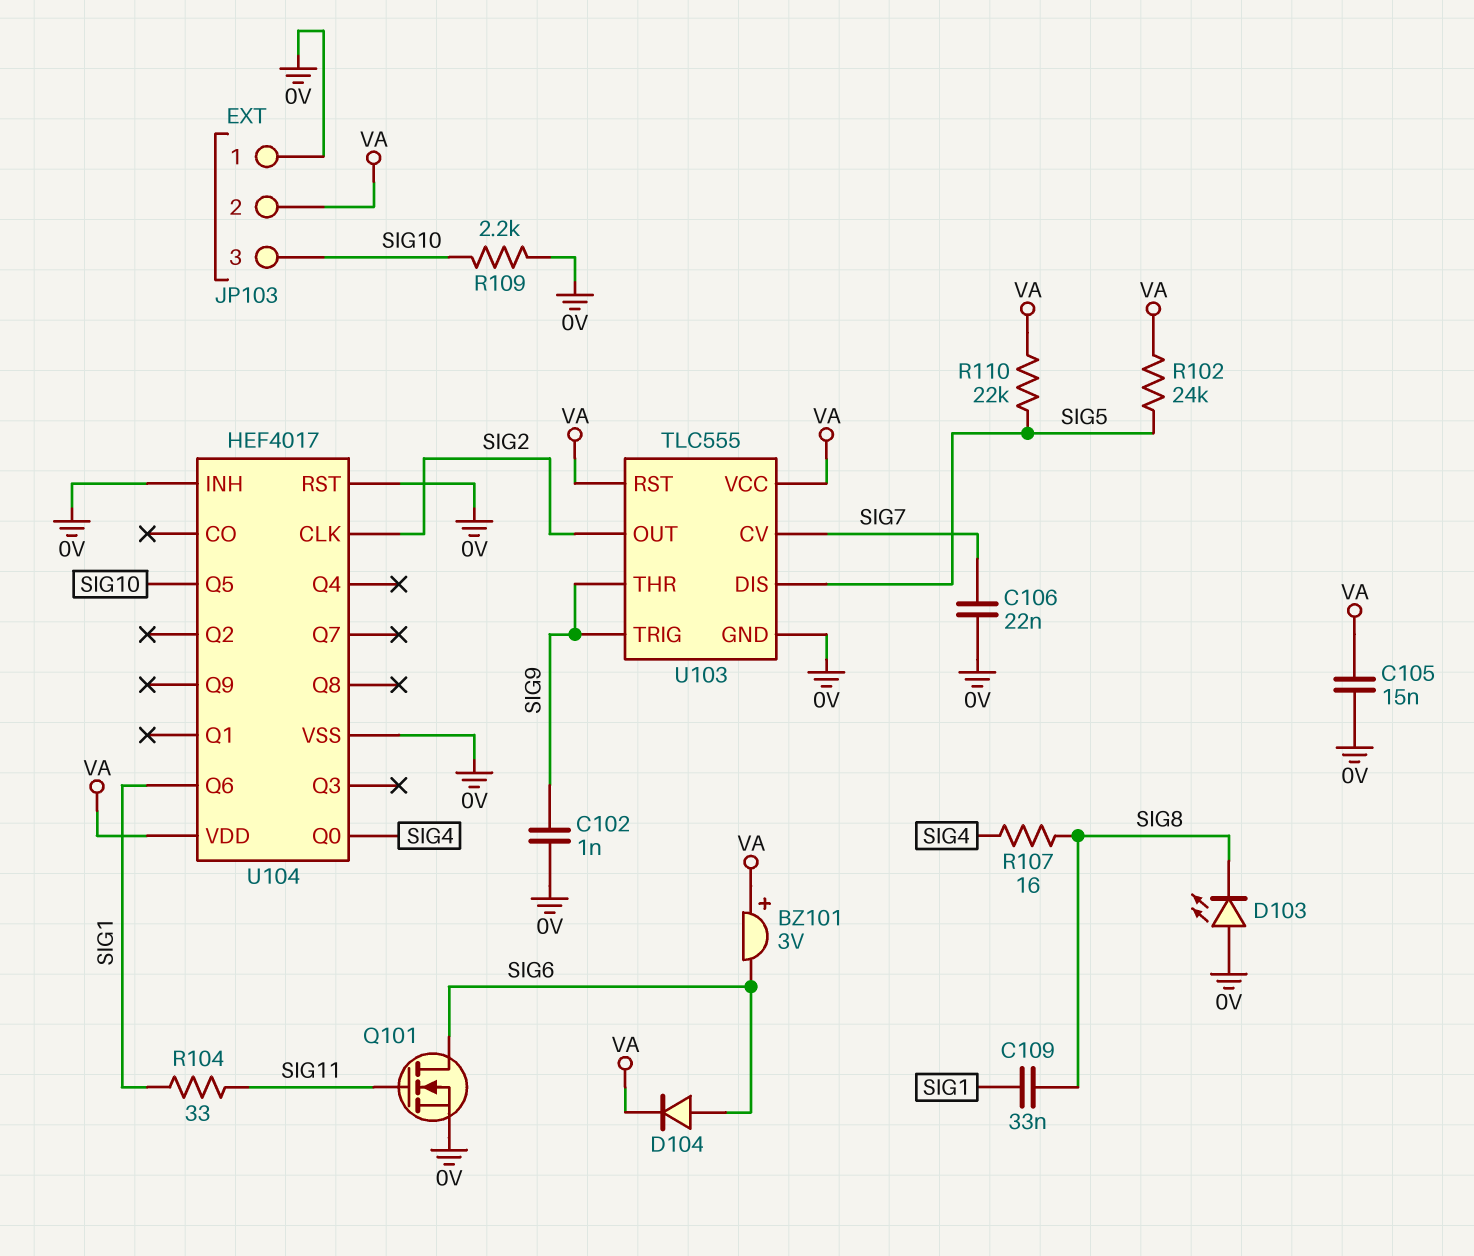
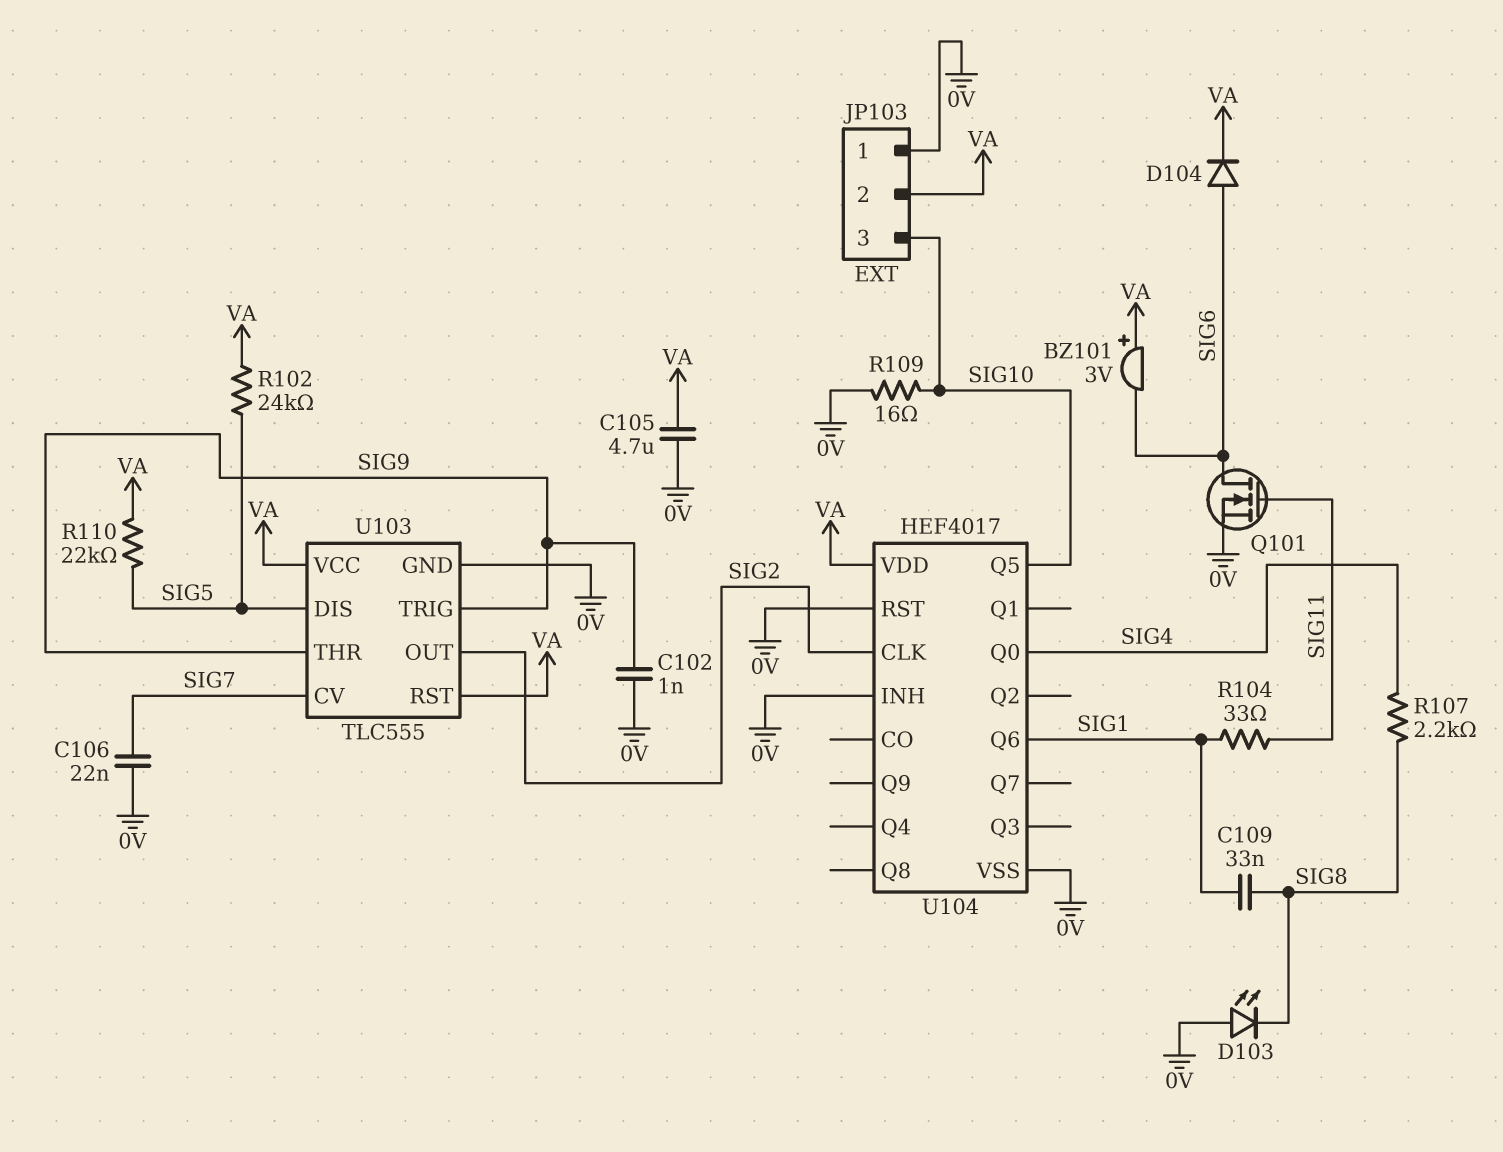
C105: 15nF (0V, VA) -> 4.7uF (0V, VA)
R107: 16 (SIG4, SIG8) -> 2.2k (SIG4, SIG8)
R109: 2.2k (0V, SIG10) -> 16 (0V, SIG10)

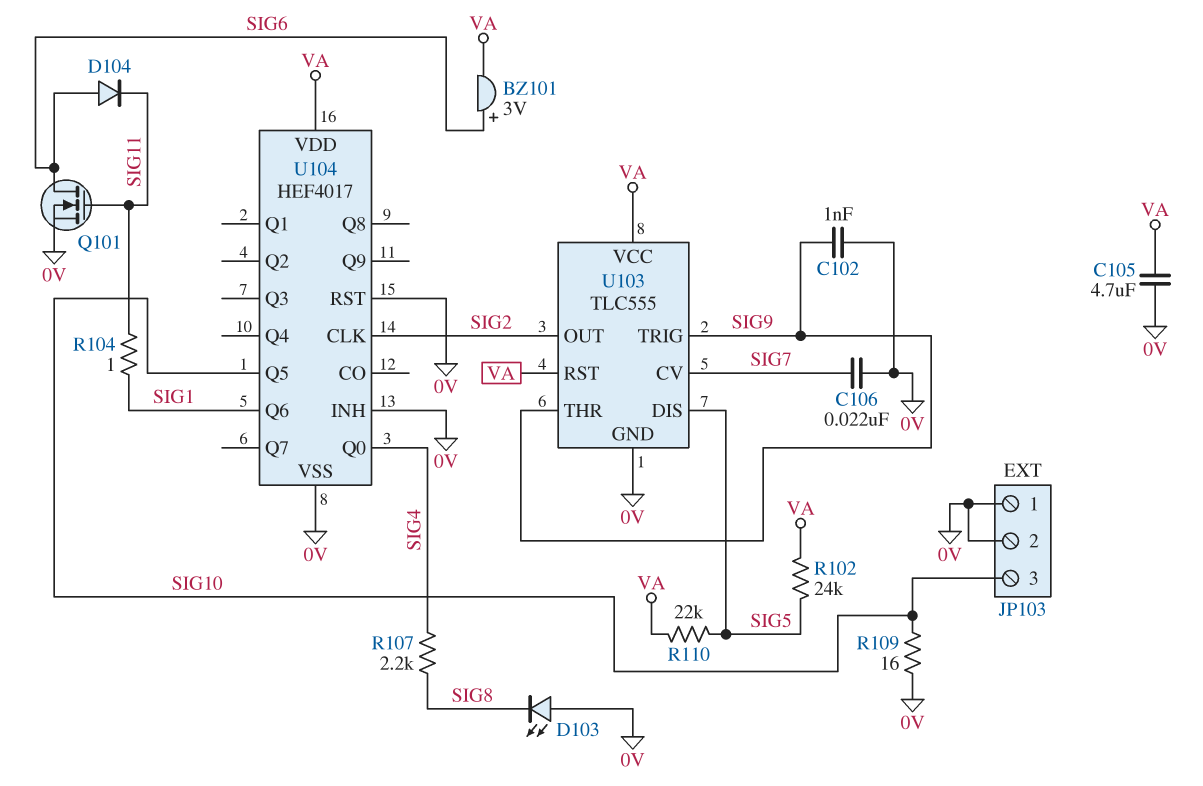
BZ101: buzzer 3V (plus VA, minus SIG6) -> buzzer 3V (plus SIG6, minus VA)
C109: 33nF (SIG1, SIG8) -> none
D104: diode (A SIG6, K VA) -> diode (A SIG6, K SIG11)
JP103 pin 2: VA -> 0V
R104: 33 (SIG1, SIG11) -> 1 (SIG1, SIG11)

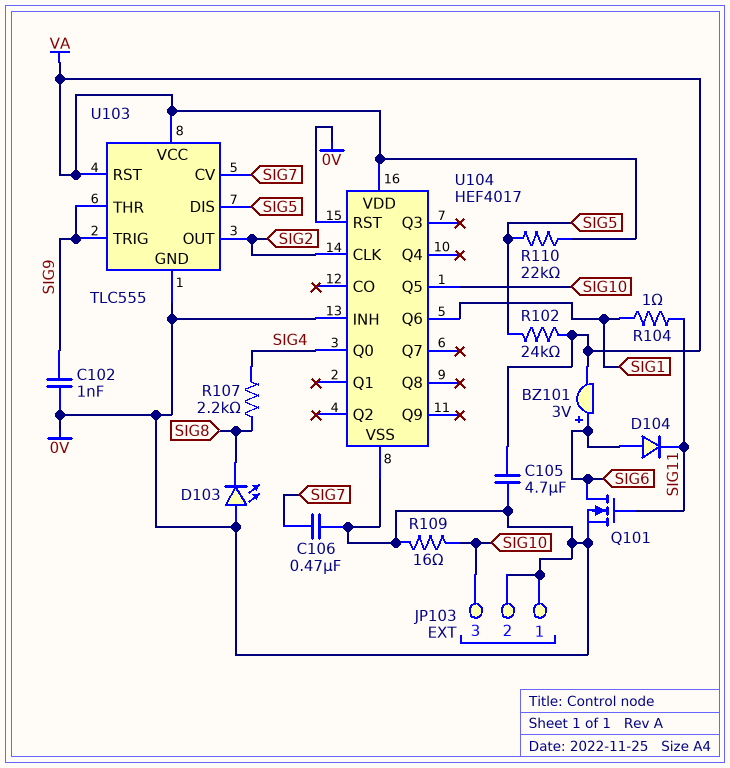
C106: 22nF (0V, SIG7) -> 470nF (0V, SIG7)

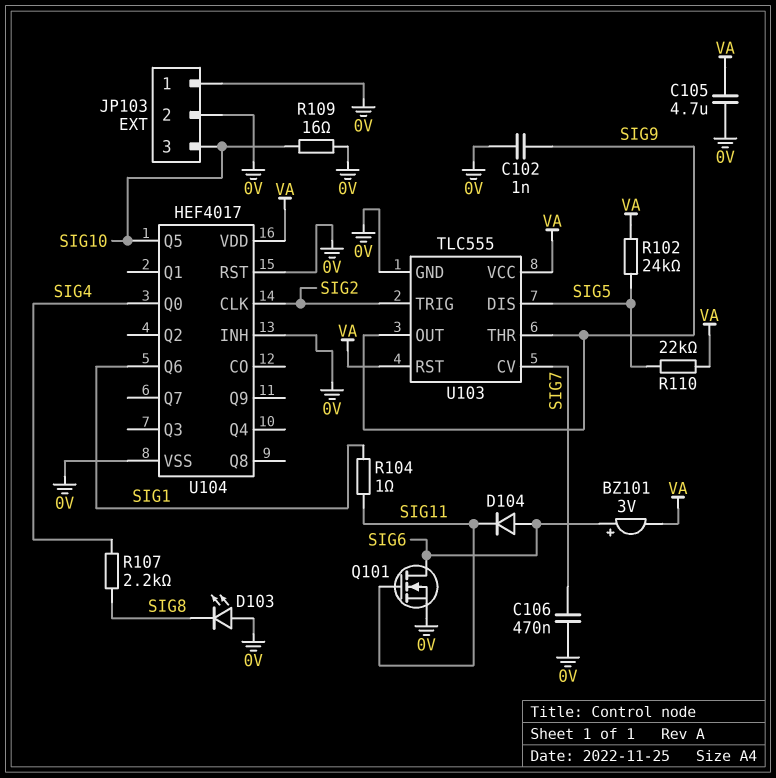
U103 pin OUT: SIG2 -> SIG9
U103 pin TRIG: SIG9 -> SIG2

